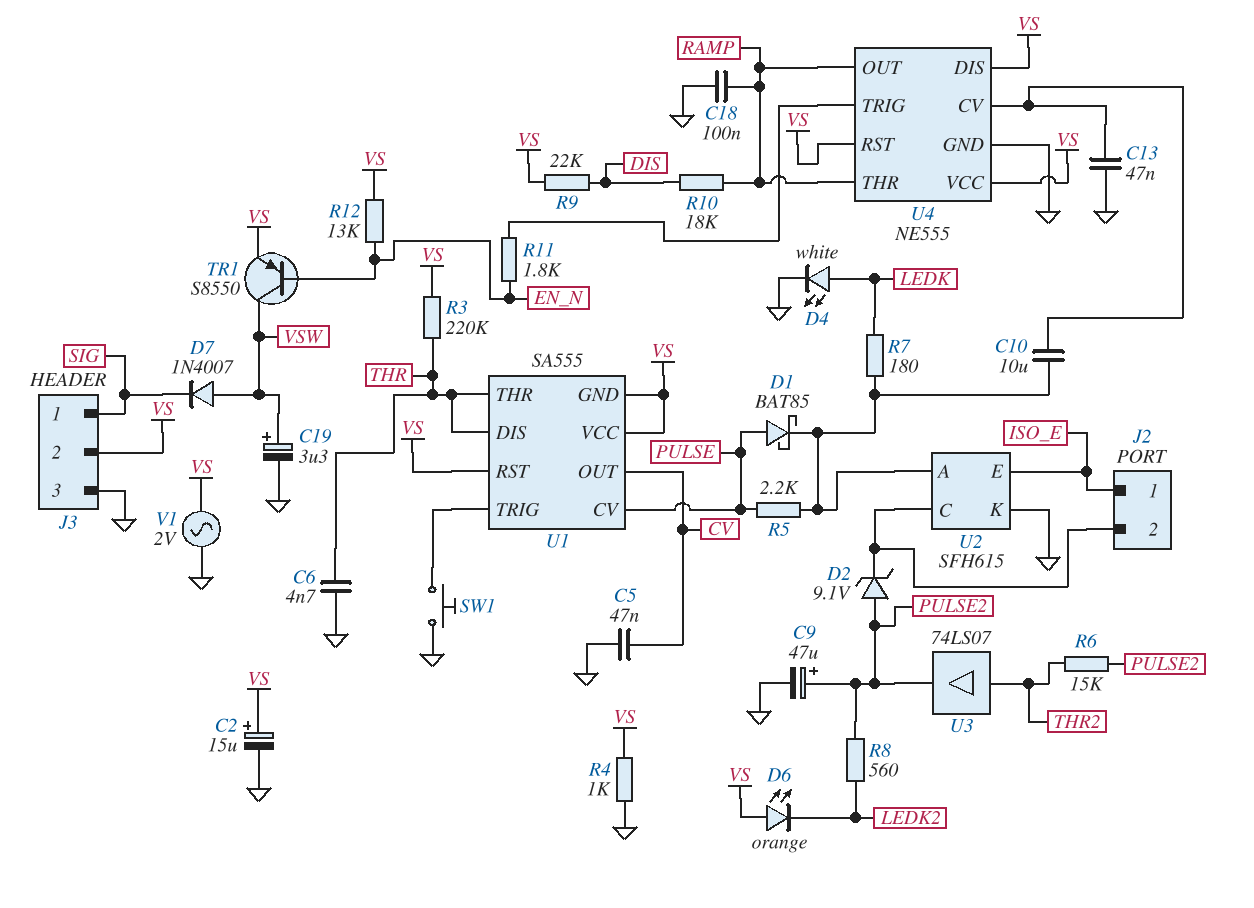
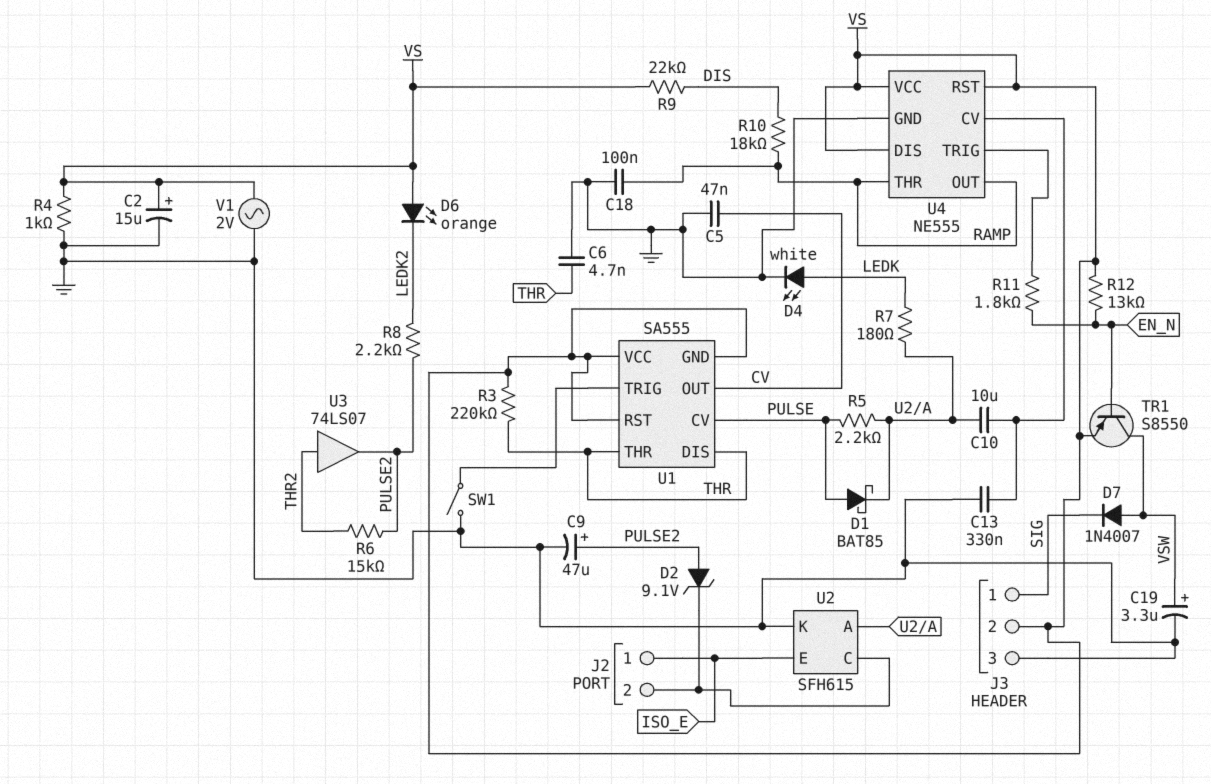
C13: 47nF (GND, U4/CV) -> 330nF (GND, U4/CV)
R8: 560 (LEDK2, PULSE2) -> 2.2k (LEDK2, PULSE2)
SW1: button (GND, U1/TRIG) -> switch (GND, U1/TRIG)

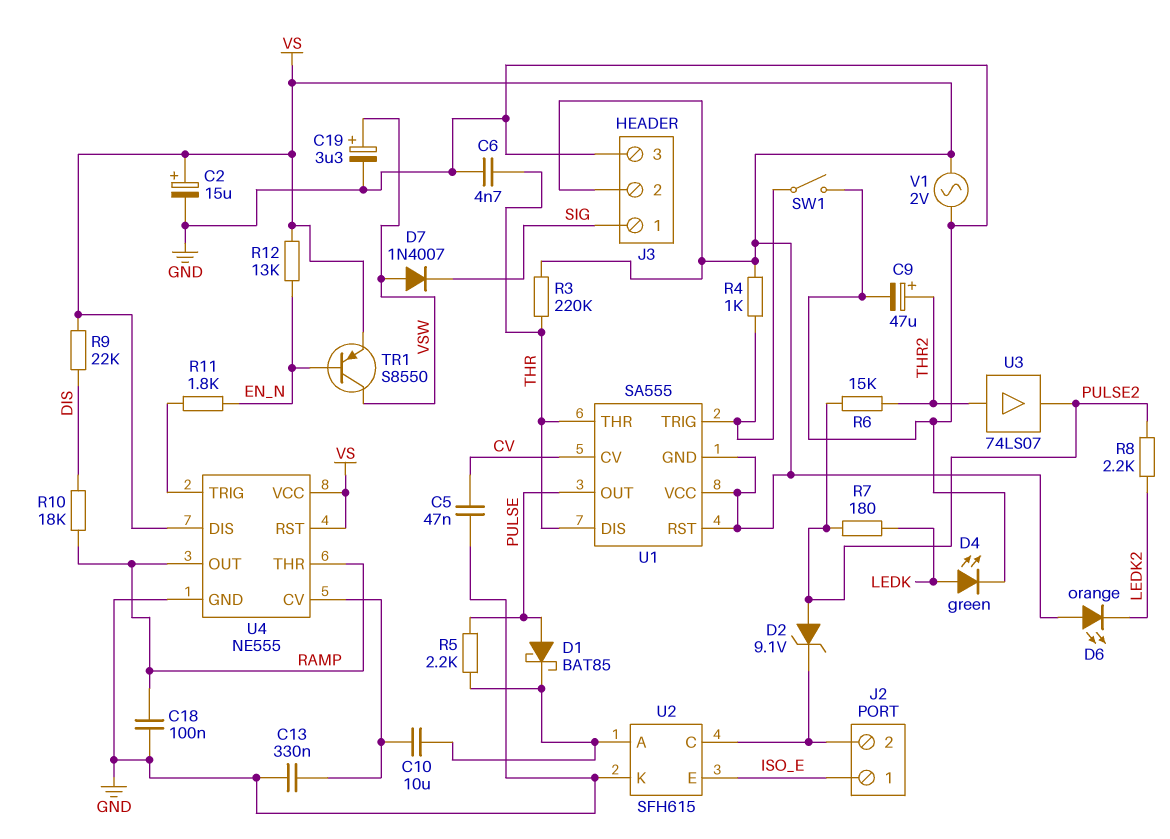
C9: 47uF (plus PULSE2, minus GND) -> 47uF (plus THR2, minus GND)
D4: LED white (A LEDK, K GND) -> LED green (A LEDK, K GND)
R4: 1k (GND, VS) -> 1k (U1/TRIG, VS)
R7: 180 (LEDK, U2/A) -> 180 (LEDK, PULSE2)
U1 pin CV: PULSE -> CV
U1 pin OUT: CV -> PULSE

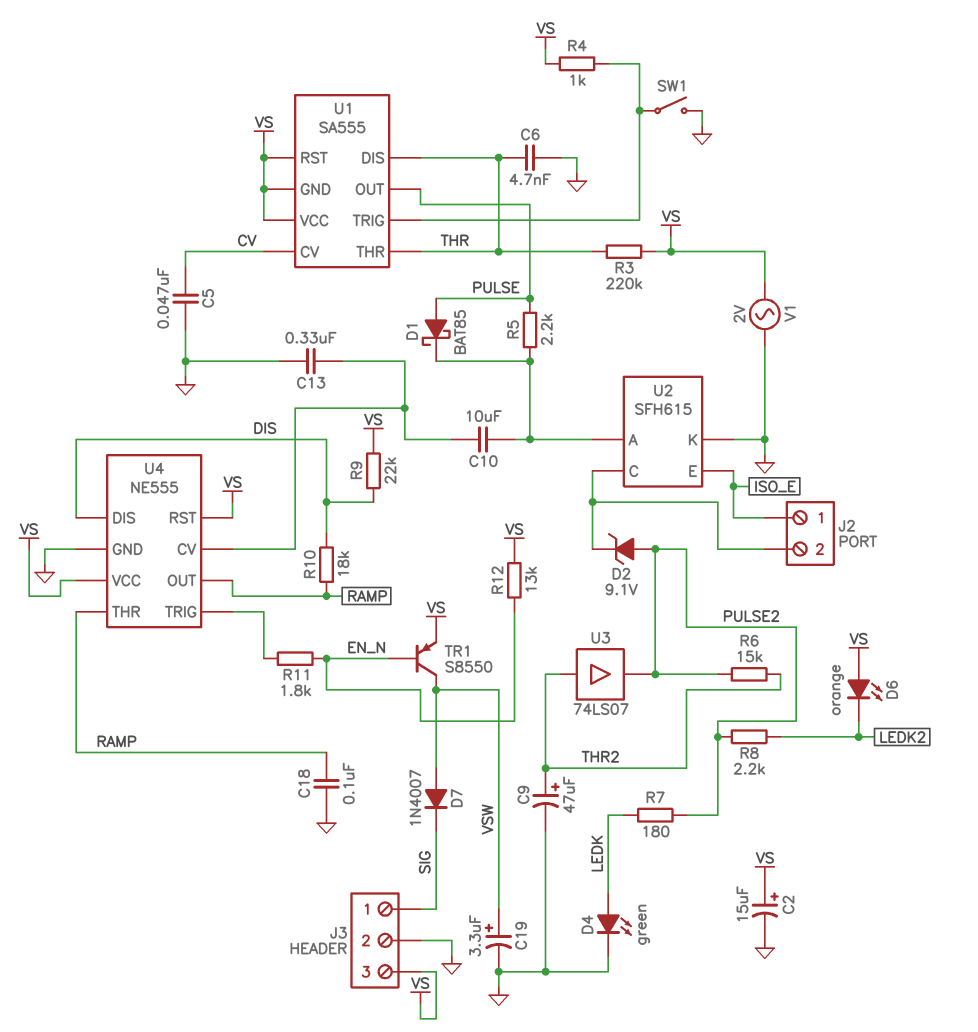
J3 pin 2: VS -> GND
J3 pin 3: GND -> VS
U4 pin DIS: VS -> DIS

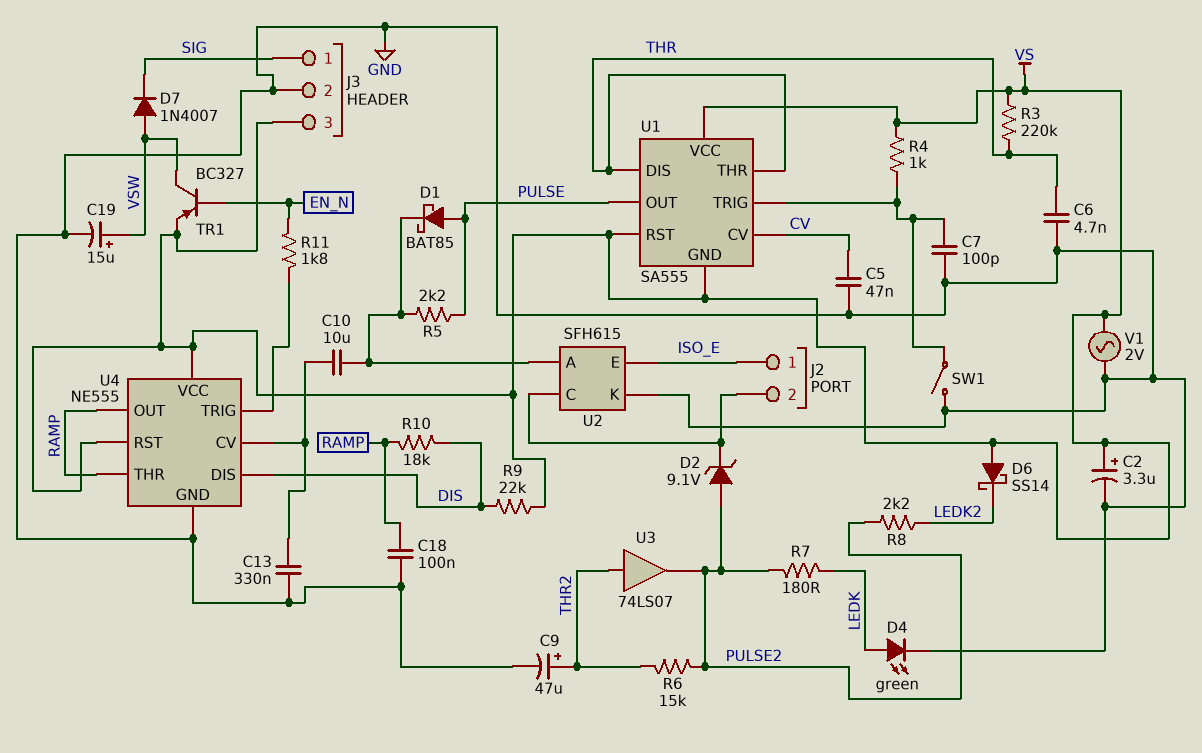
C2: 15uF (plus VS, minus GND) -> 3.3uF (plus VS, minus GND)
C7: none -> 100pF (GND, U1/TRIG)
C19: 3.3uF (plus VSW, minus GND) -> 15uF (plus VSW, minus GND)
D6: LED orange (A VS, K LEDK2) -> schottky SS14 (A VS, K LEDK2)
R12: 13k (EN_N, VS) -> none
TR1: PNP S8550 (B EN_N, C VSW, E VS) -> PNP BC327 (B EN_N, C VSW, E VS)

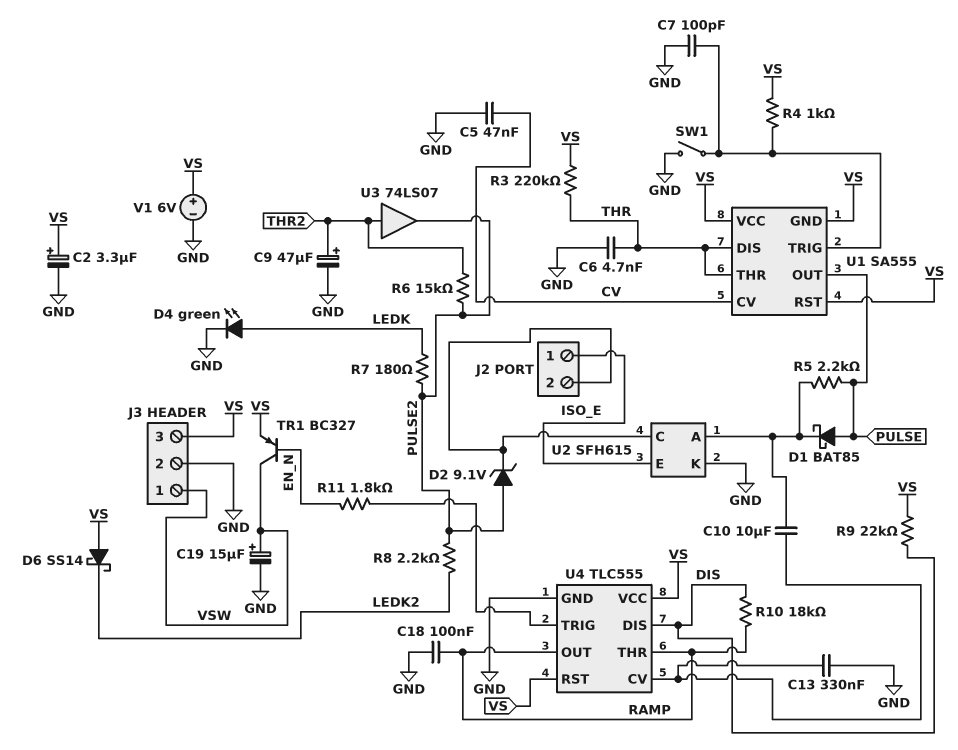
D7: diode 1N4007 (A VSW, K SIG) -> none
J3 pin 1: SIG -> VSW
U4: NE555 -> TLC555
V1: AC 2V (GND, VS) -> 6V (plus VS, minus GND)

